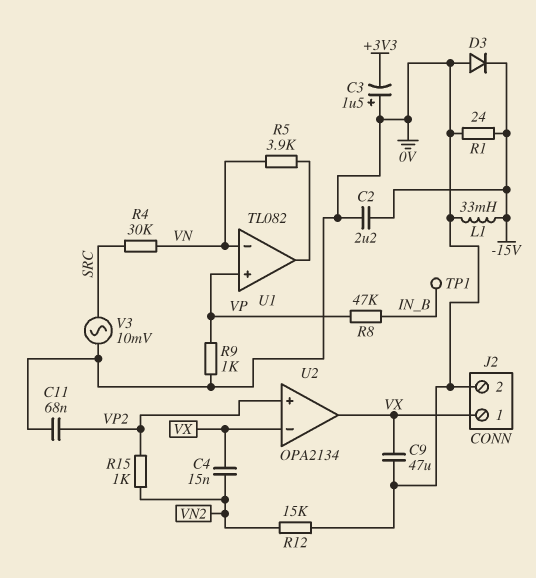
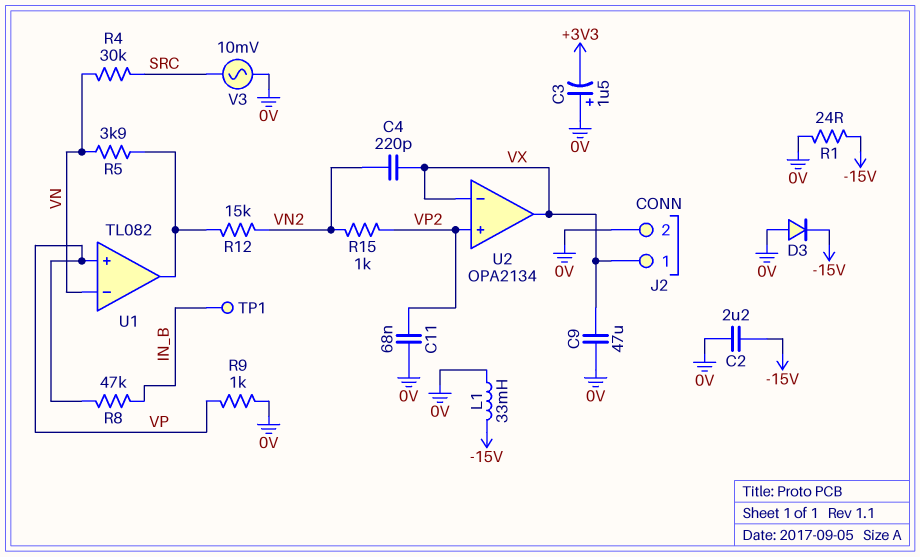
C4: 15nF (VN2, VX) -> 220pF (VN2, VX)
R12: 15k (0V, VN2) -> 15k (U1/out, VN2)

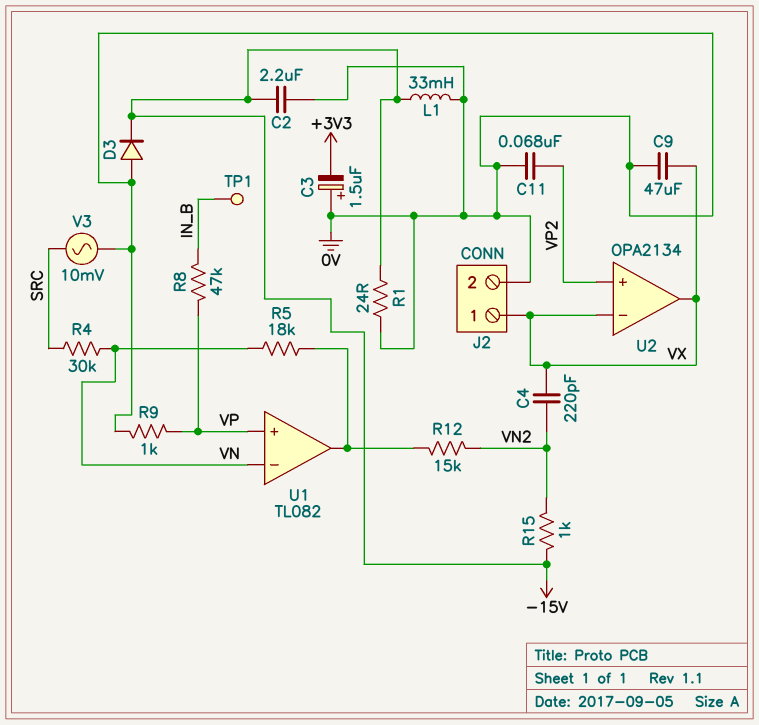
R5: 3.9k (U1/out, VN) -> 18k (U1/out, VN)
R15: 1k (VN2, VP2) -> 1k (-15V, VN2)

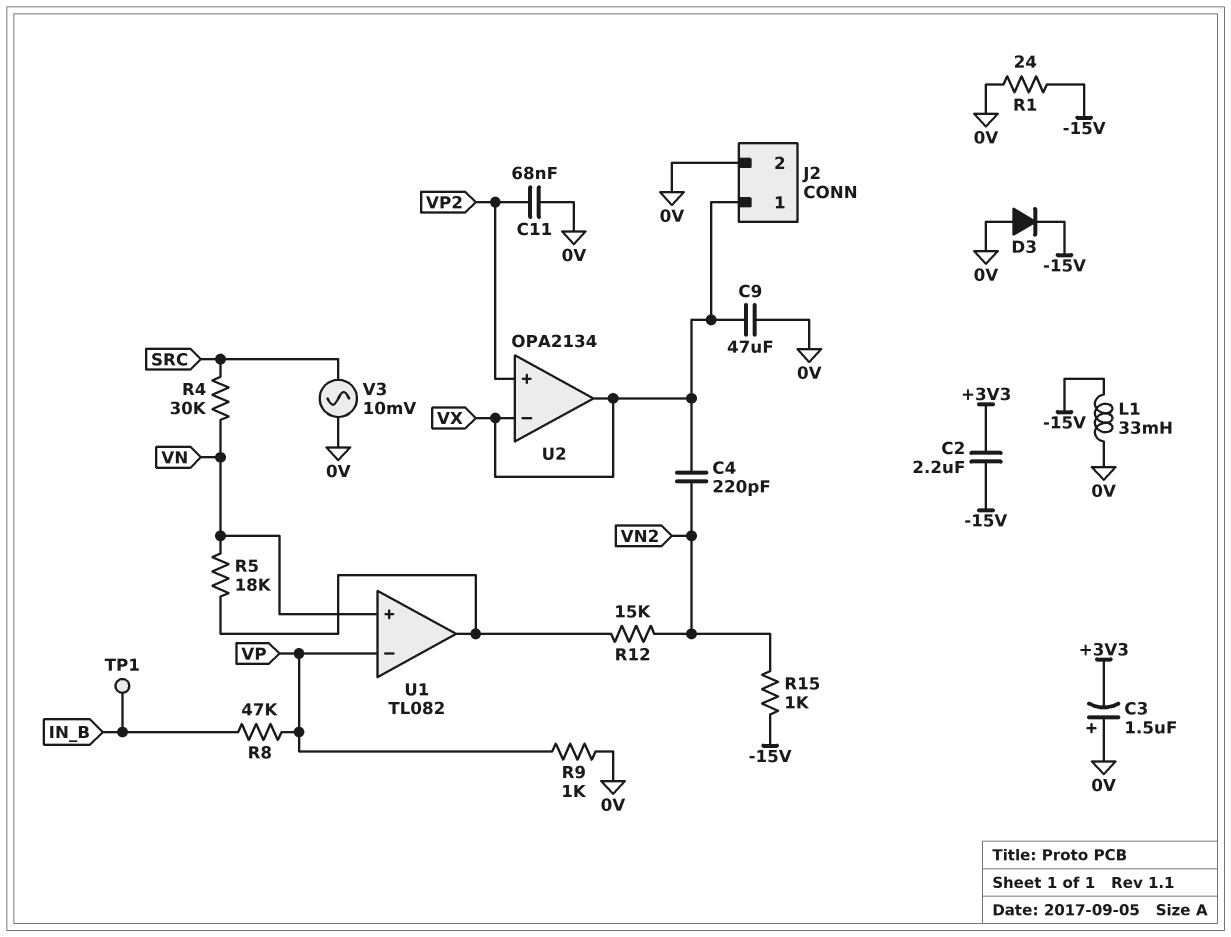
C2: 2.2uF (-15V, 0V) -> 2.2uF (+3V3, -15V)
U1 pin in+: VP -> VN
U1 pin in-: VN -> VP

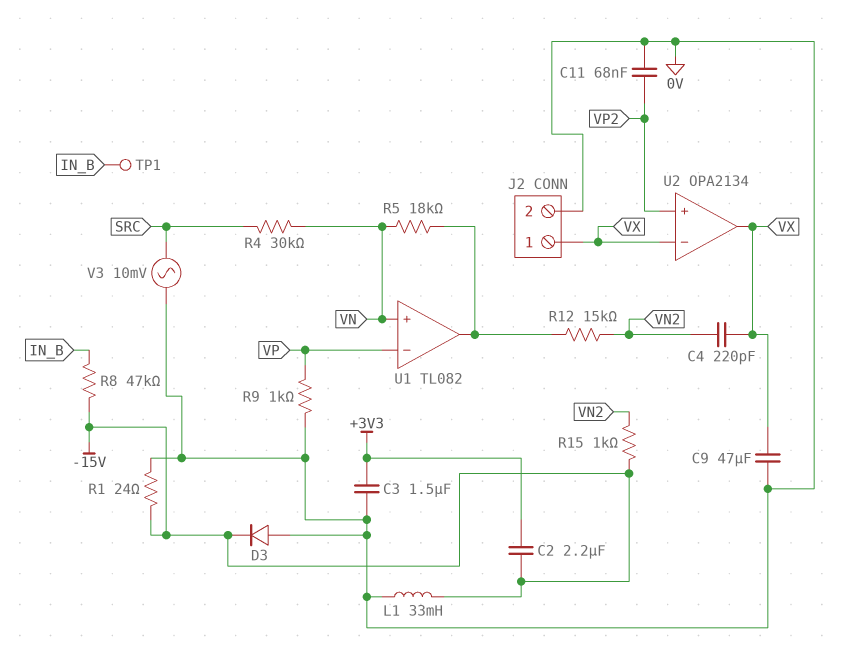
C3: 1.5uF (plus 0V, minus +3V3) -> 1.5uF (+3V3, 0V)
R8: 47k (IN_B, VP) -> 47k (-15V, IN_B)

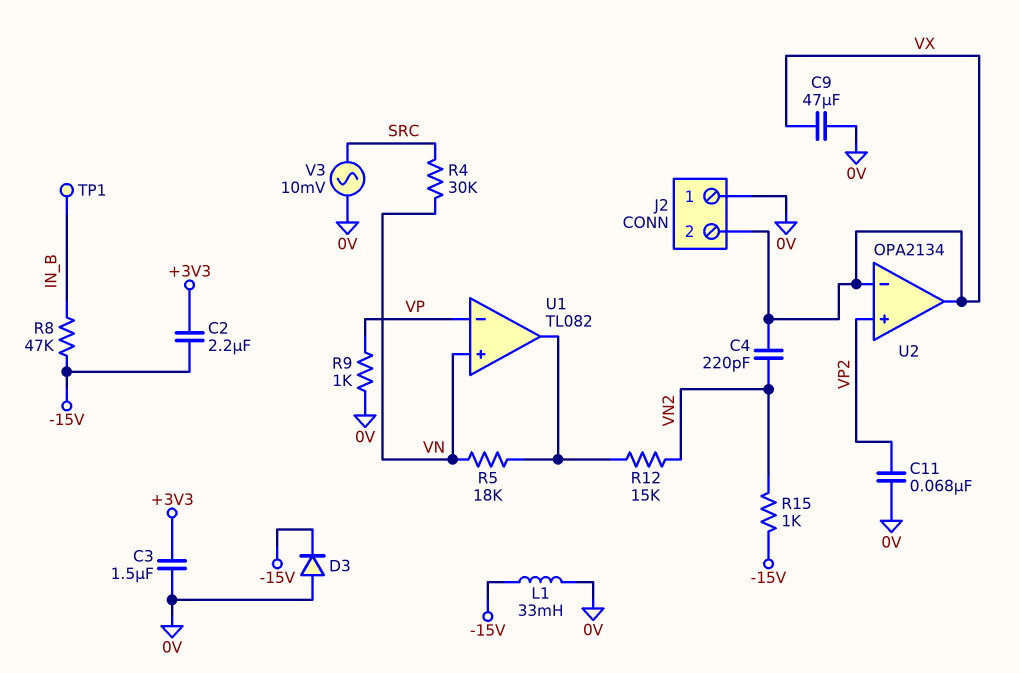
J2 pin 1: VX -> 0V
J2 pin 2: 0V -> VX
R1: 24 (-15V, 0V) -> none

